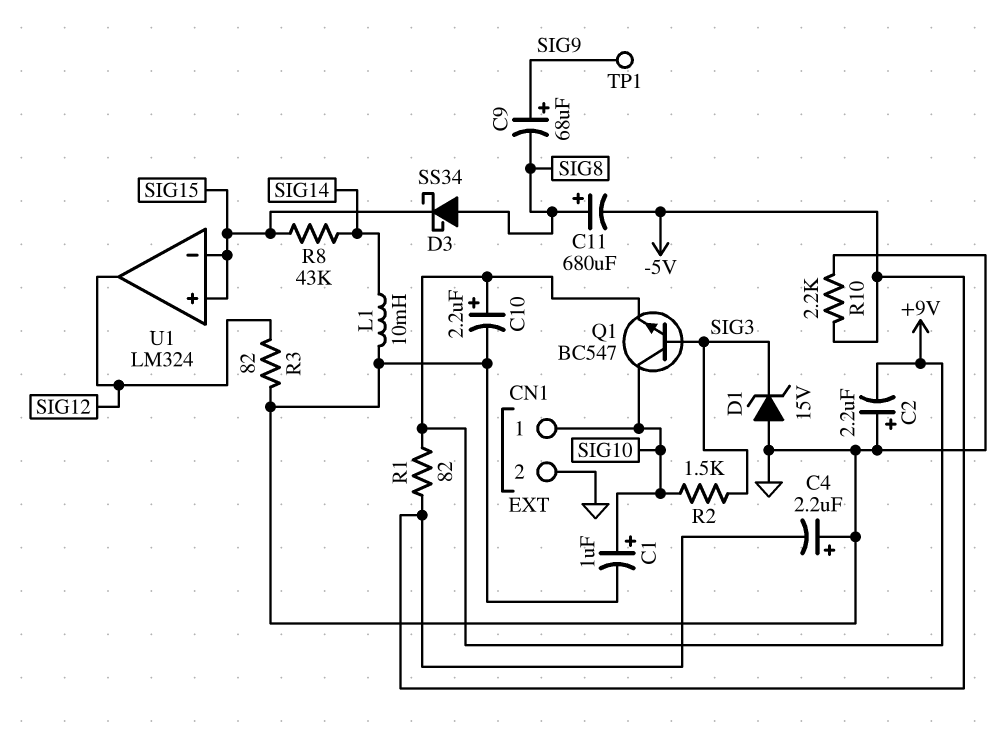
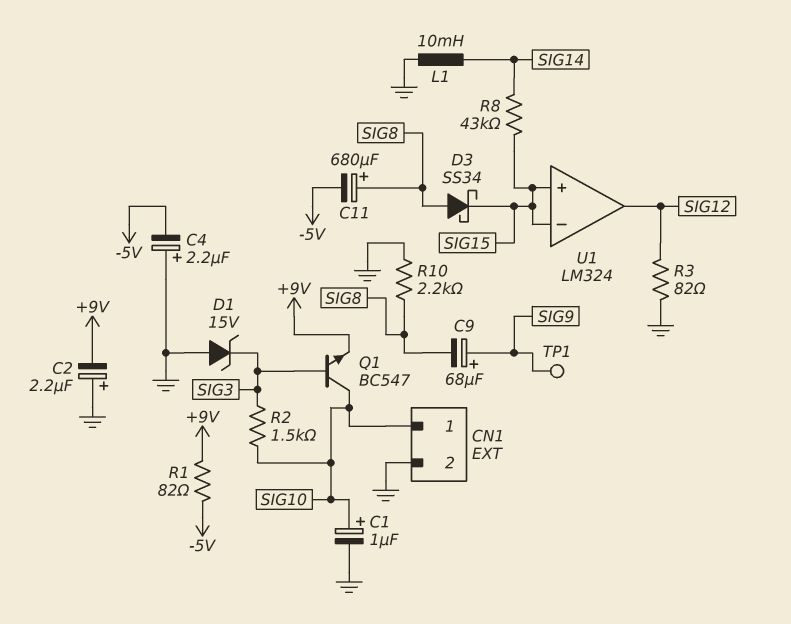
C10: 2.2uF (plus +9V, minus GND) -> none
R10: 2.2k (-5V, GND) -> 2.2k (GND, SIG8)

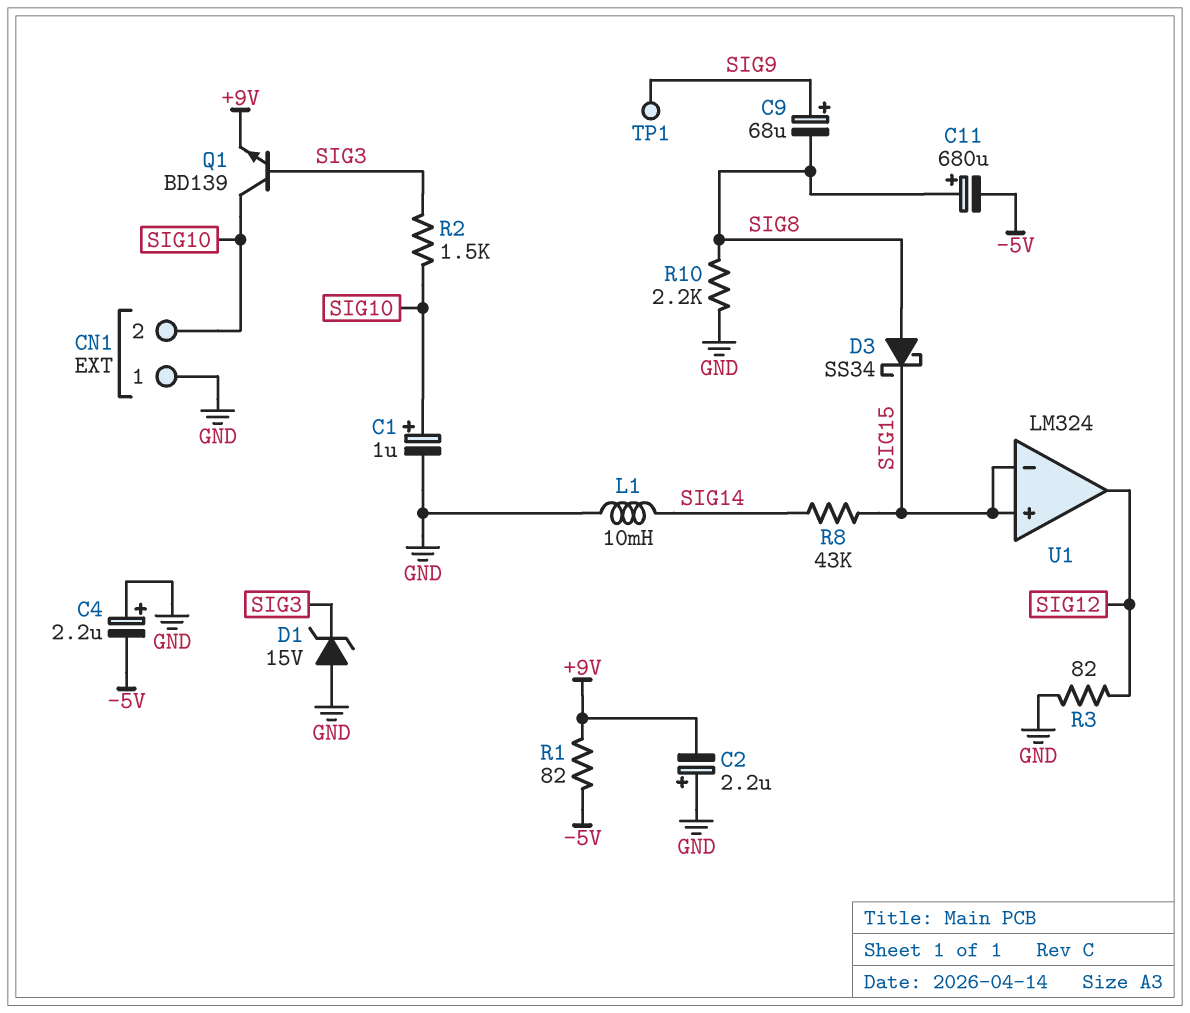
CN1 pin 1: SIG10 -> GND
CN1 pin 2: GND -> SIG10
Q1: NPN BC547 (B SIG3, C SIG10, E +9V) -> NPN BD139 (B SIG3, C SIG10, E +9V)

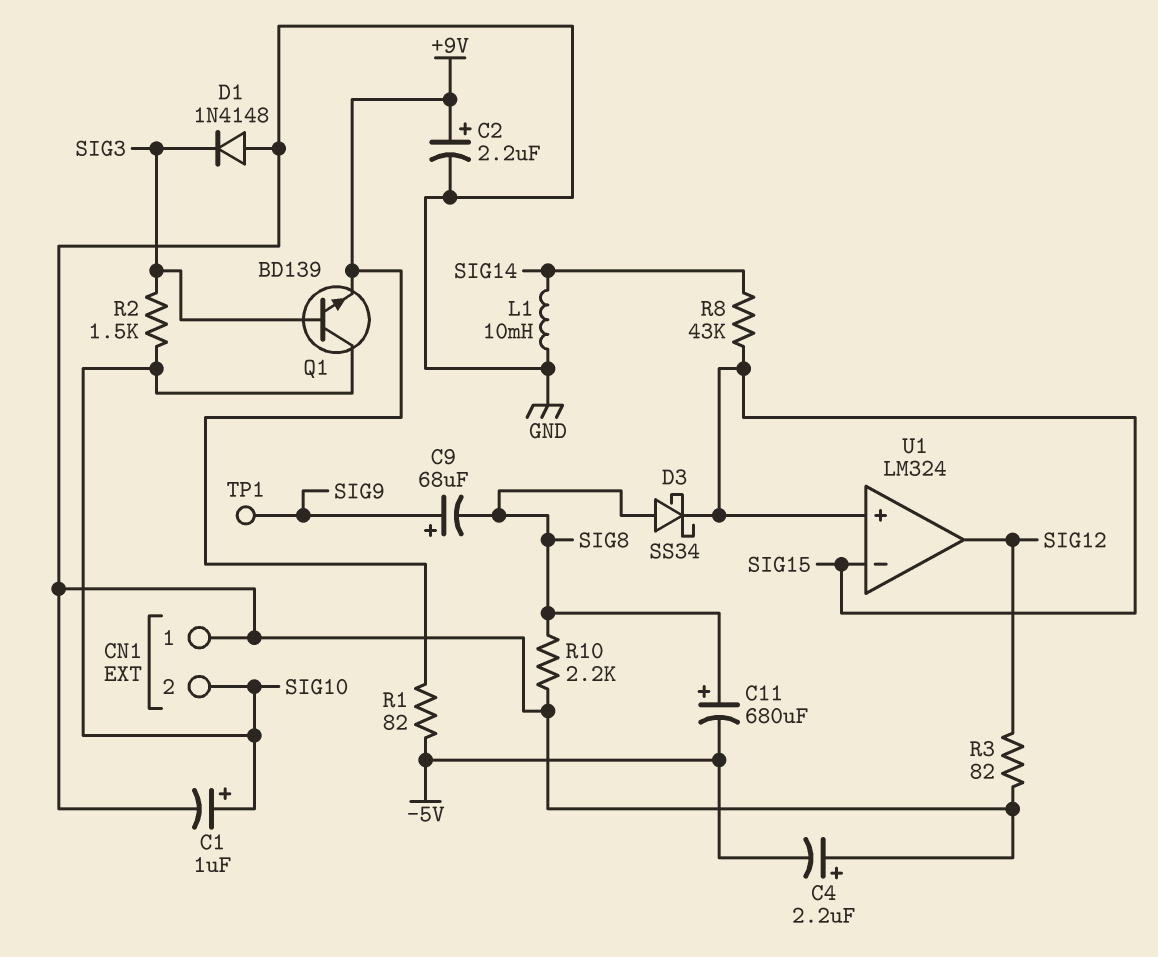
C2: 2.2uF (plus GND, minus +9V) -> 2.2uF (plus +9V, minus GND)
D1: zener 15V (A GND, K SIG3) -> diode 1N4148 (A GND, K SIG3)

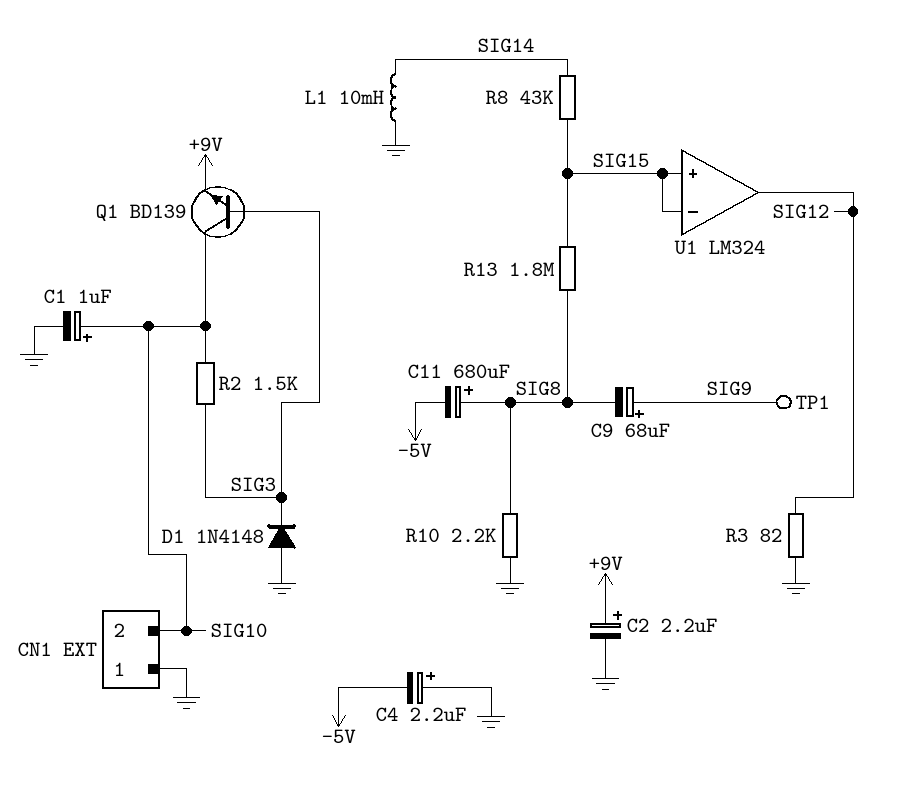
D3: schottky SS34 (A SIG8, K SIG15) -> none
R1: 82 (+9V, -5V) -> none
R13: none -> 1.8M (SIG8, SIG15)

